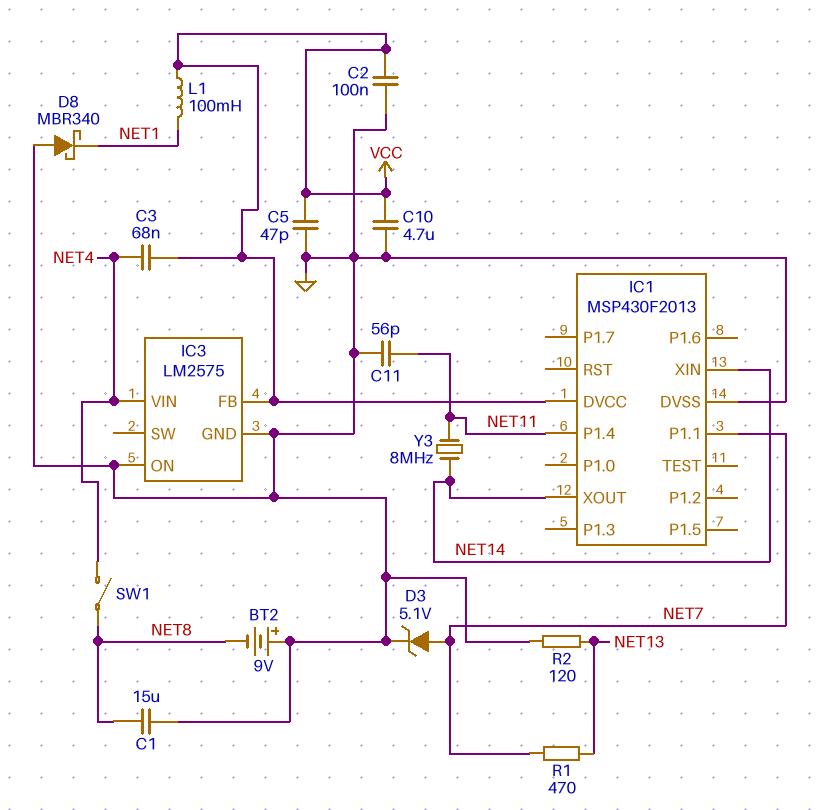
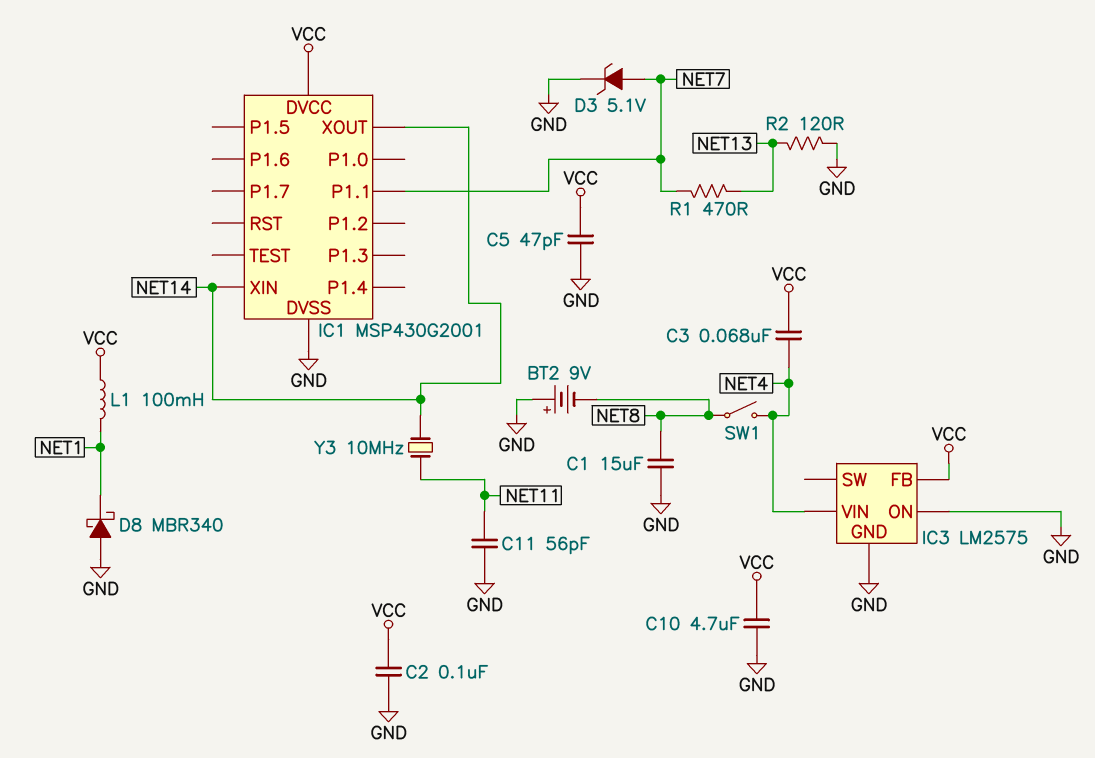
IC1: MSP430F2013 -> MSP430G2001
IC1 pin P1.4: NET11 -> none
Y3: 8MHz (NET11, NET14) -> 10MHz (NET11, NET14)

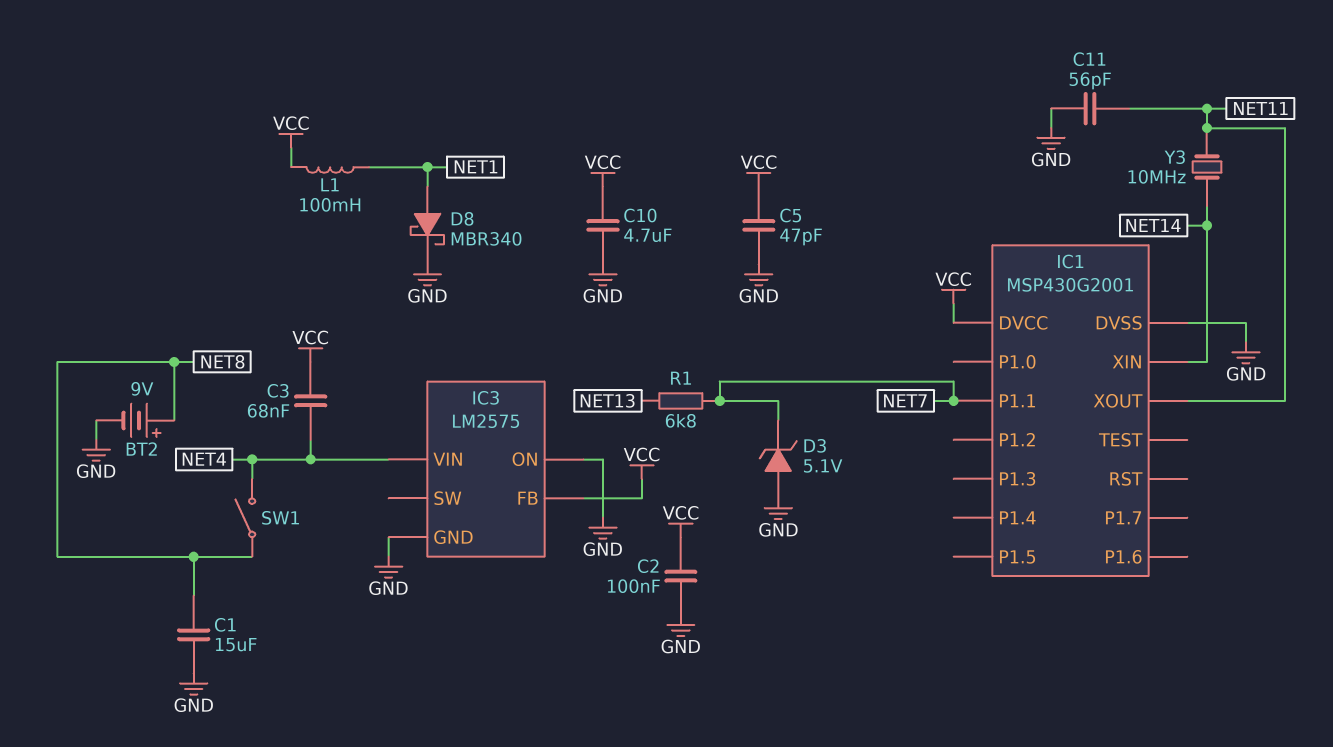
BT2: 9V (plus GND, minus NET8) -> 9V (plus NET8, minus GND)
D3: zener 5.1V (A NET7, K GND) -> zener 5.1V (A GND, K NET7)
D8: schottky MBR340 (A GND, K NET1) -> schottky MBR340 (A NET1, K GND)
IC1 pin XOUT: NET14 -> NET11
R1: 470 (NET7, NET13) -> 6.8k (NET7, NET13)
R2: 120 (GND, NET13) -> none

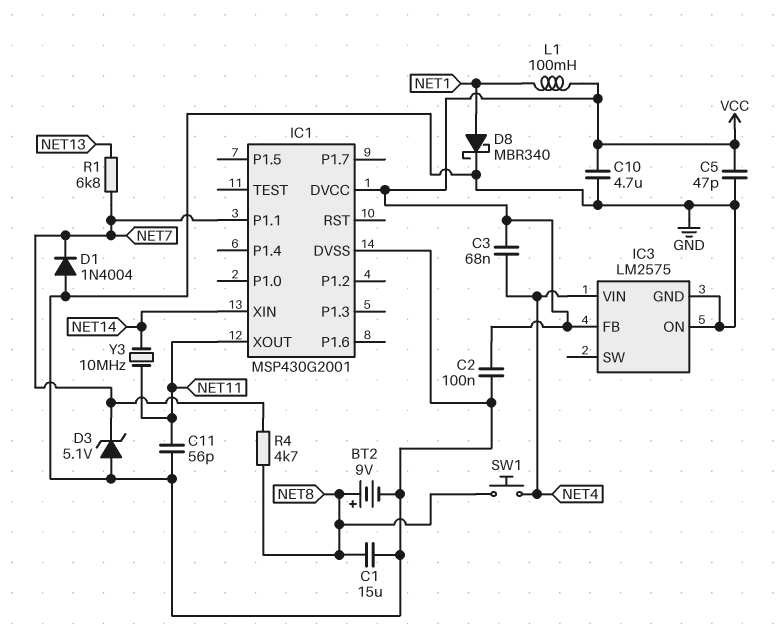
D1: none -> diode 1N4004 (A GND, K NET7)
R4: none -> 4.7k (NET7, NET8)
SW1: switch (NET4, NET8) -> button (NET4, NET8)

